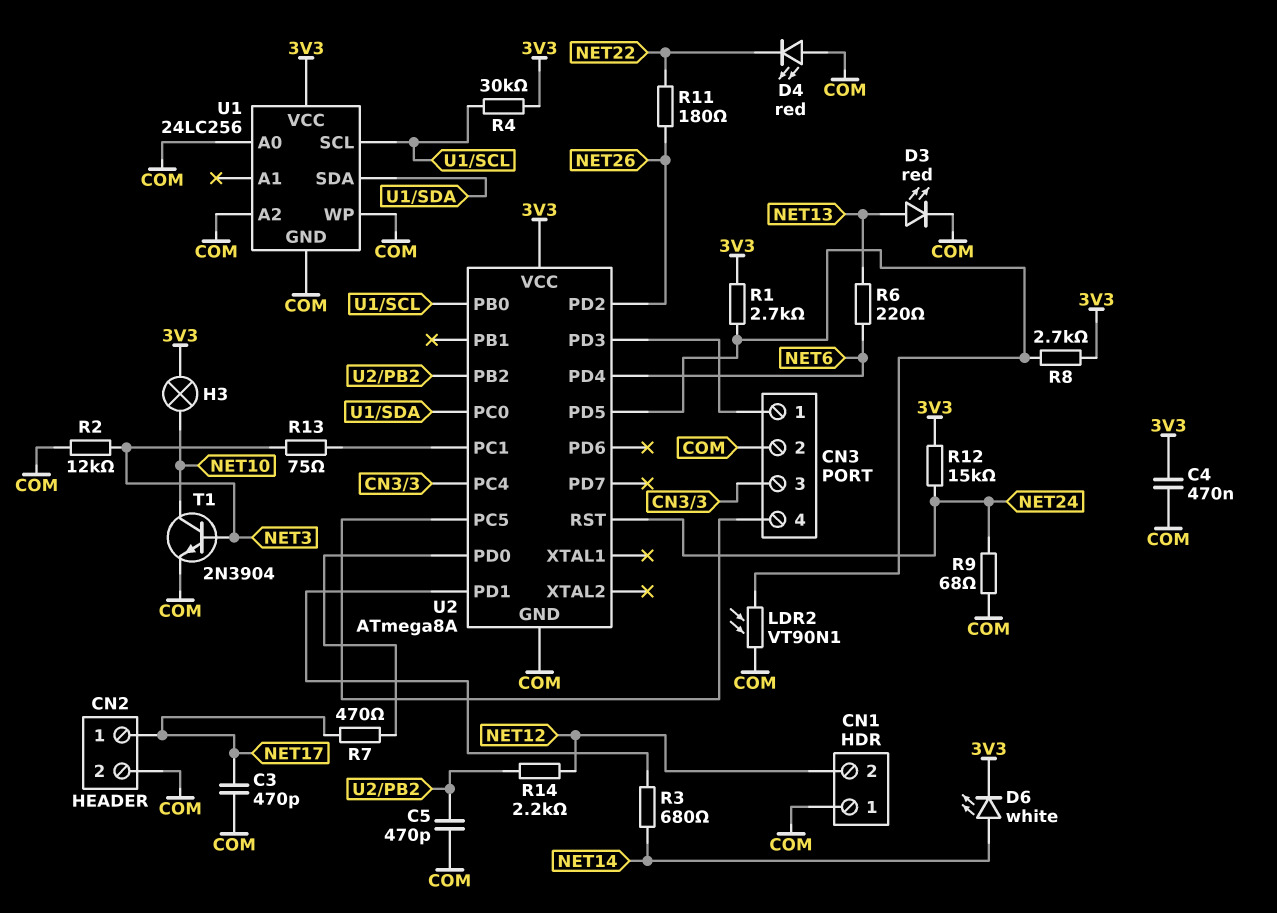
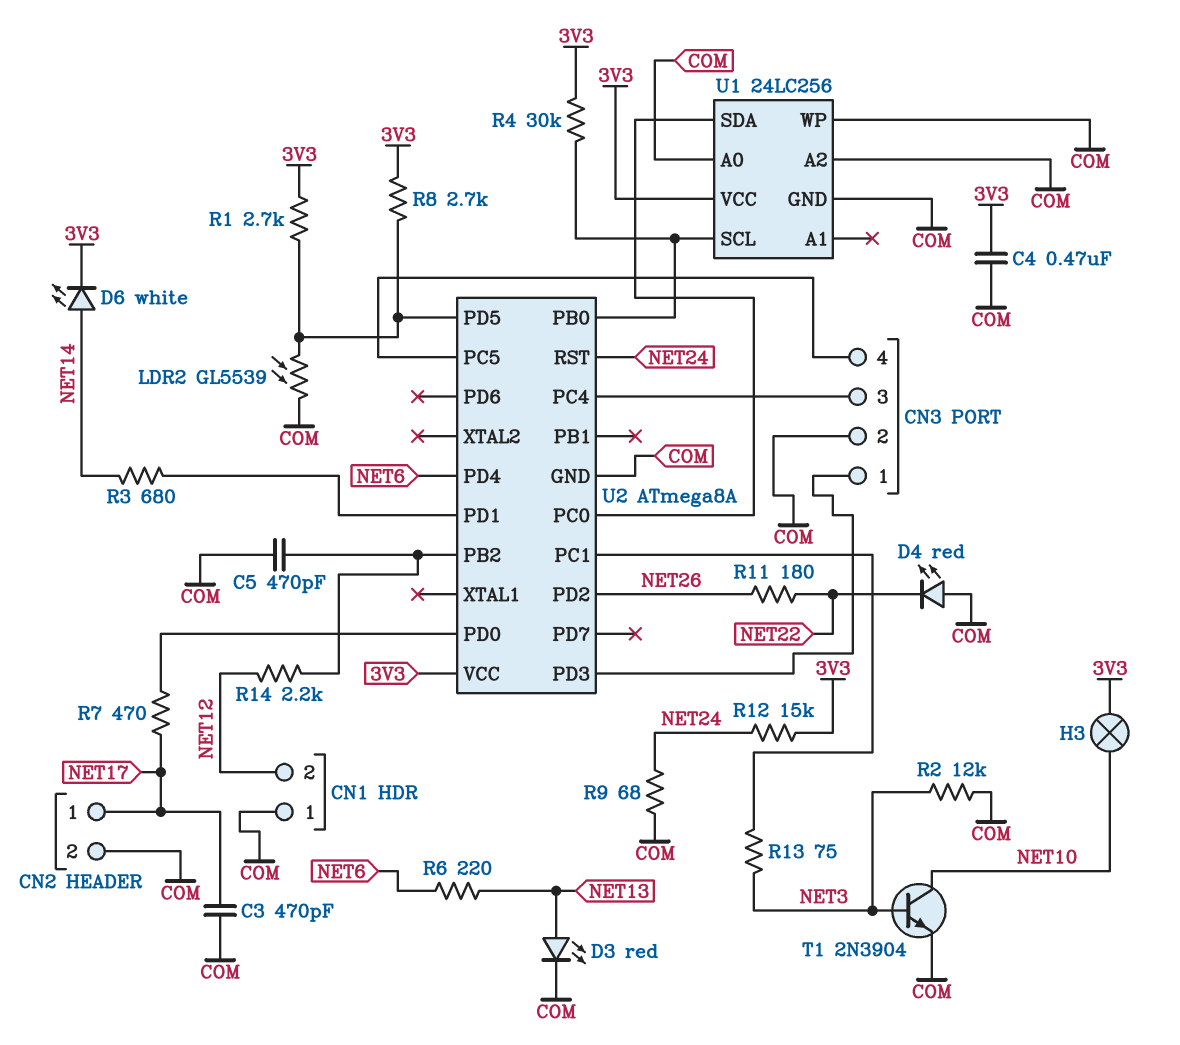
LDR2: VT90N1 (COM, U2/PD5) -> GL5539 (COM, U2/PD5)

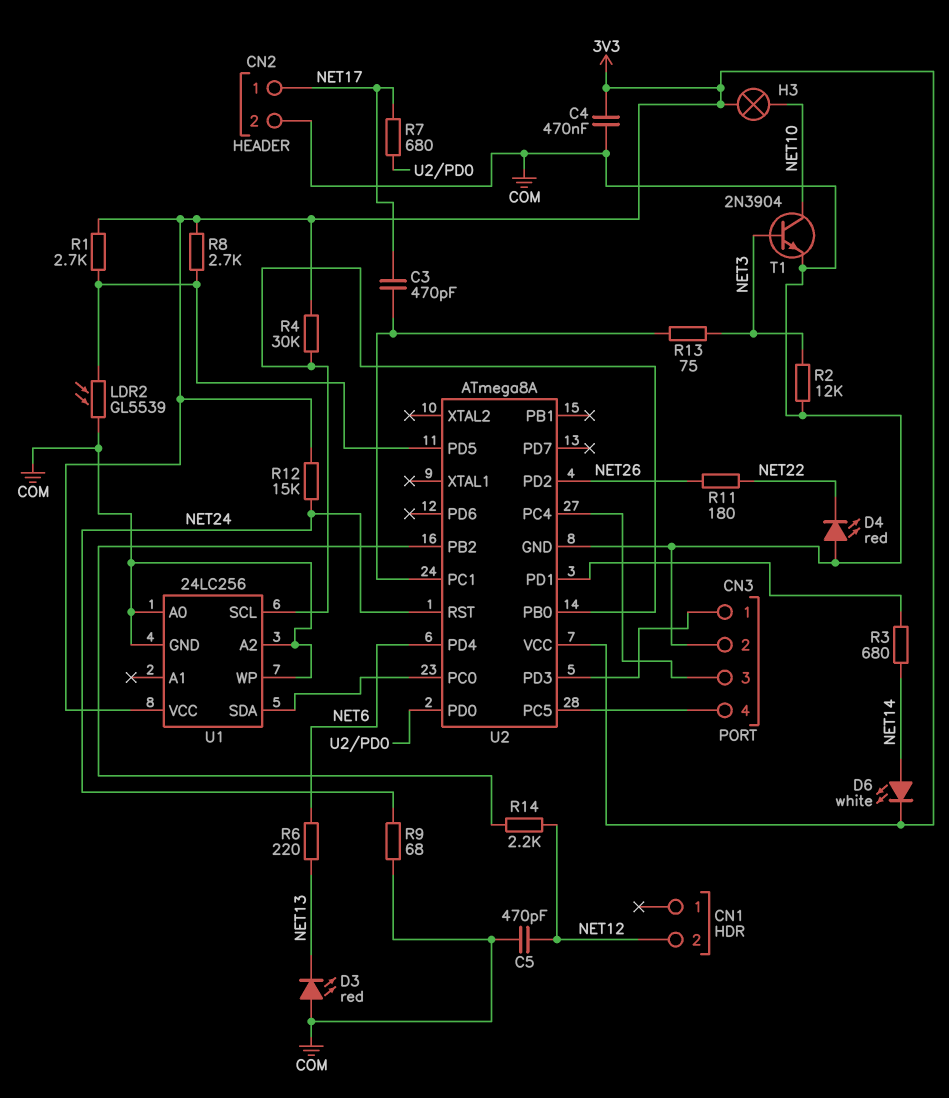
C3: 470pF (COM, NET17) -> 470pF (NET17, U2/PC1)
C5: 470pF (COM, U2/PB2) -> 470pF (COM, NET12)
CN1 pin 1: COM -> none
D3: LED red (A NET13, K COM) -> LED red (A COM, K NET13)
R7: 470 (NET17, U2/PD0) -> 680 (NET17, U2/PD0)

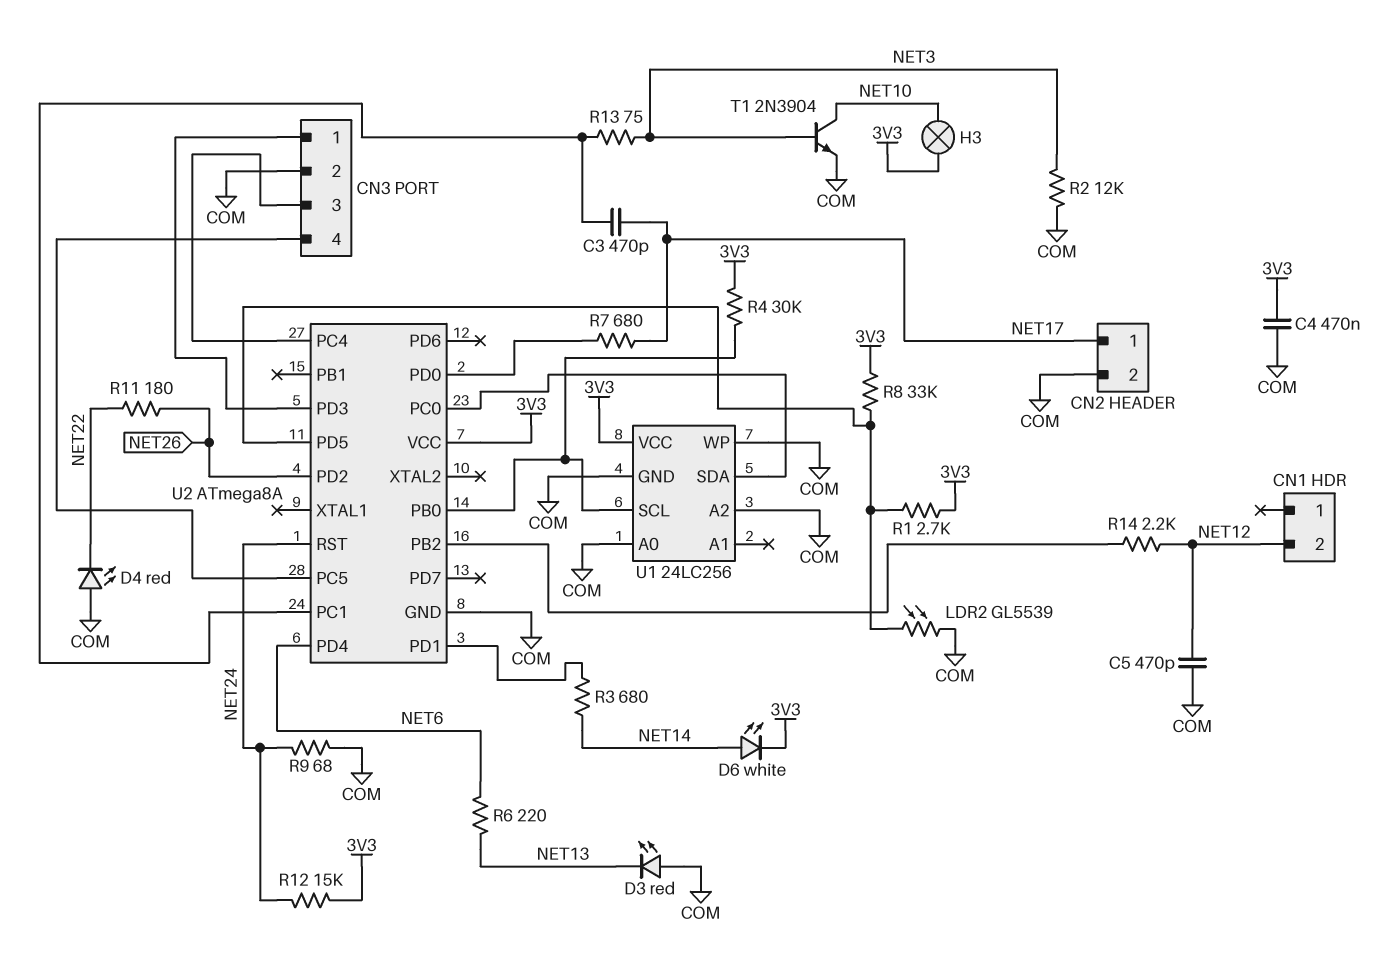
R8: 2.7k (3V3, U2/PD5) -> 33k (3V3, U2/PD5)

